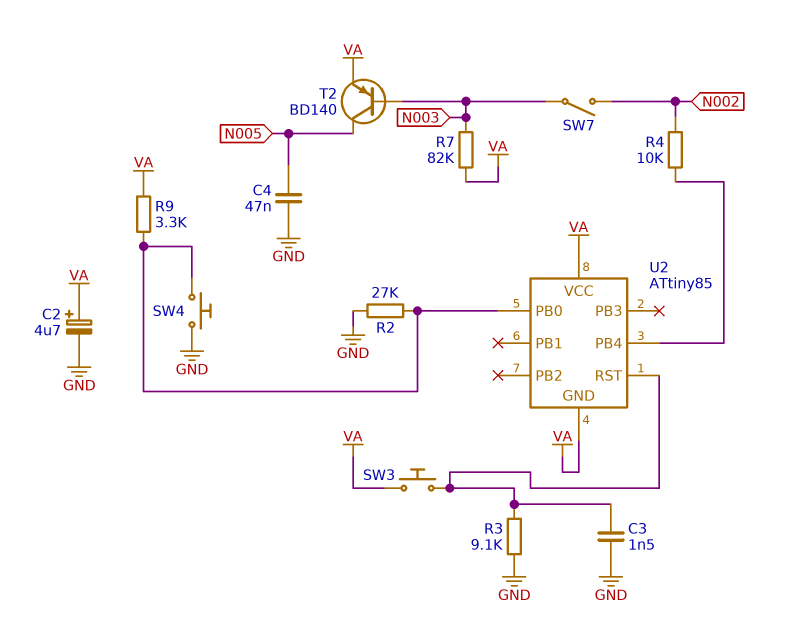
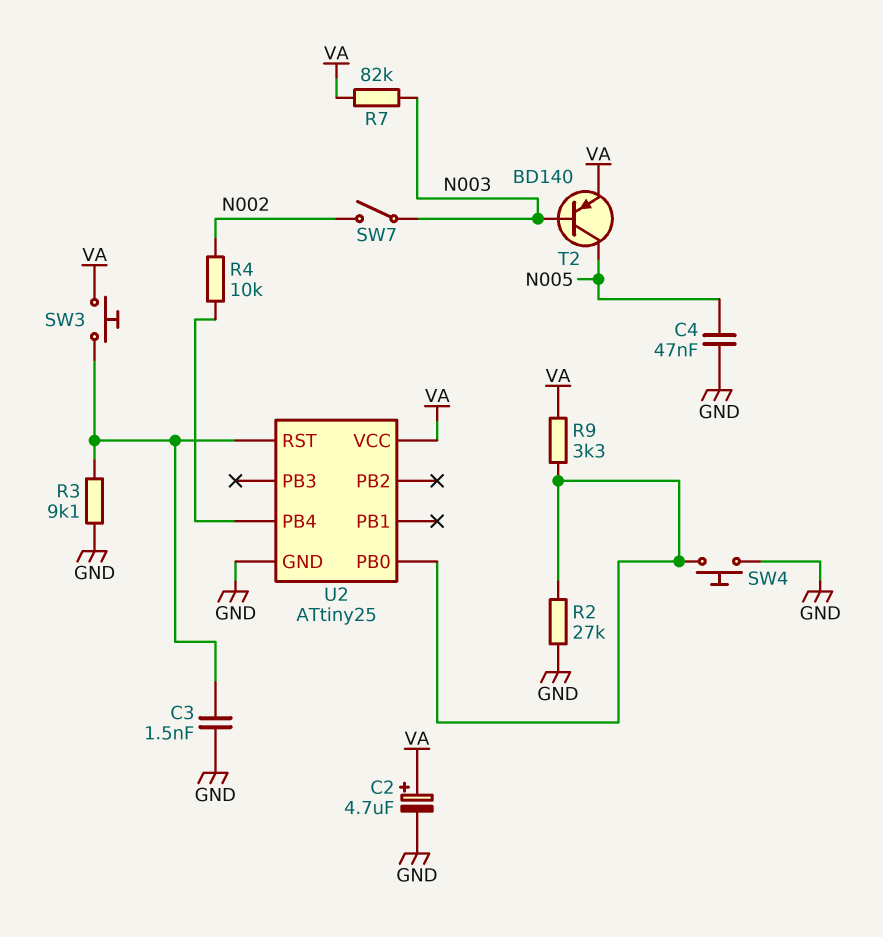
U2: ATtiny85 -> ATtiny25
U2 pin GND: VA -> GND

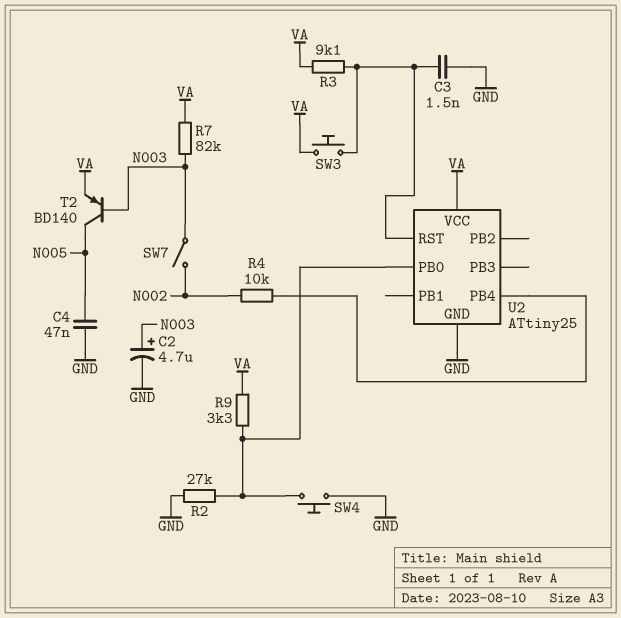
C2: 4.7uF (plus VA, minus GND) -> 4.7uF (plus N003, minus GND)
R3: 9.1k (GND, U2/RST) -> 9.1k (U2/RST, VA)

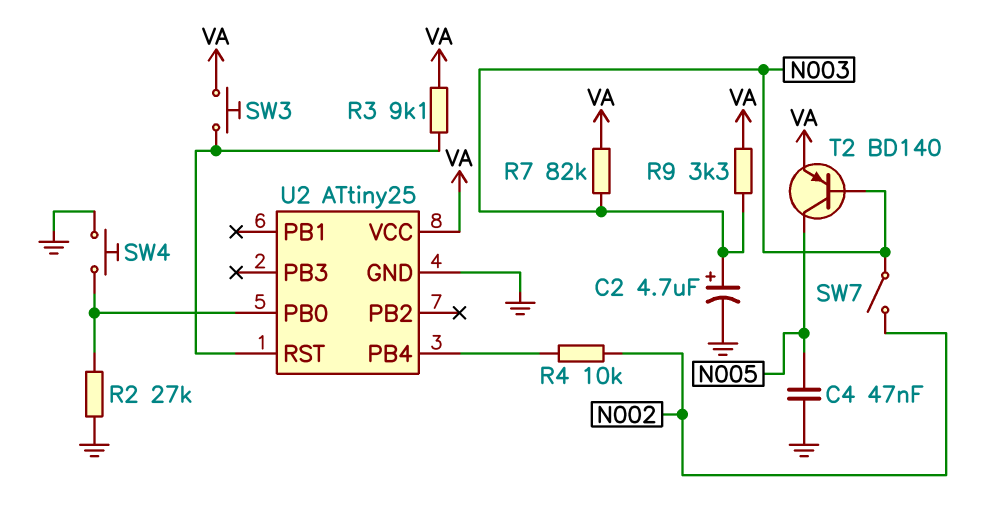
C3: 1.5nF (GND, U2/RST) -> none
R9: 3.3k (U2/PB0, VA) -> 3.3k (N003, VA)

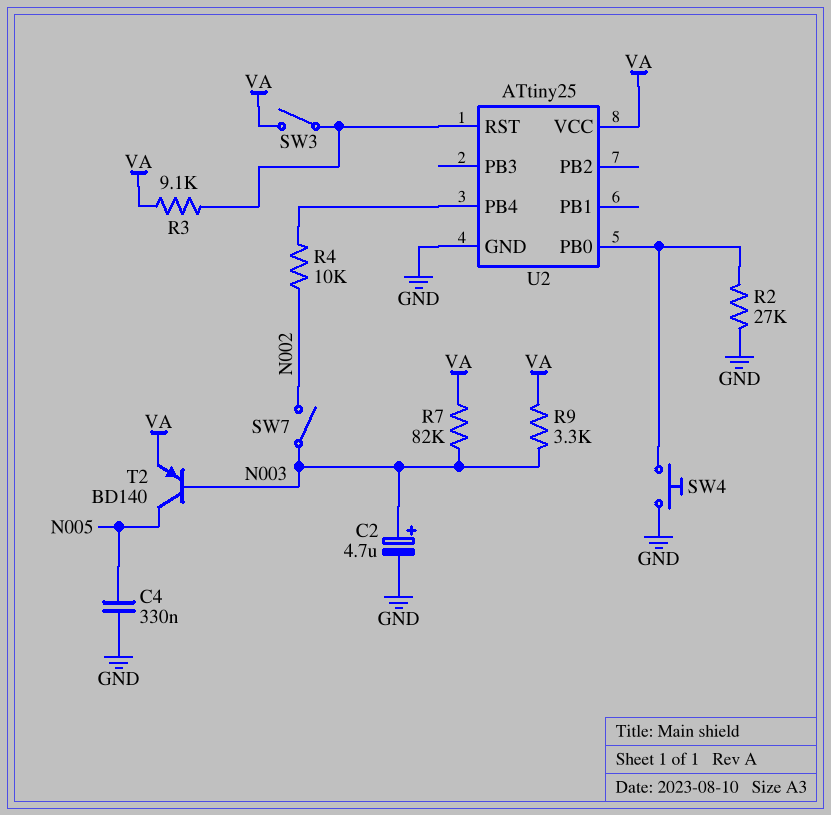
C4: 47nF (GND, N005) -> 330nF (GND, N005)
SW3: button (U2/RST, VA) -> switch (U2/RST, VA)

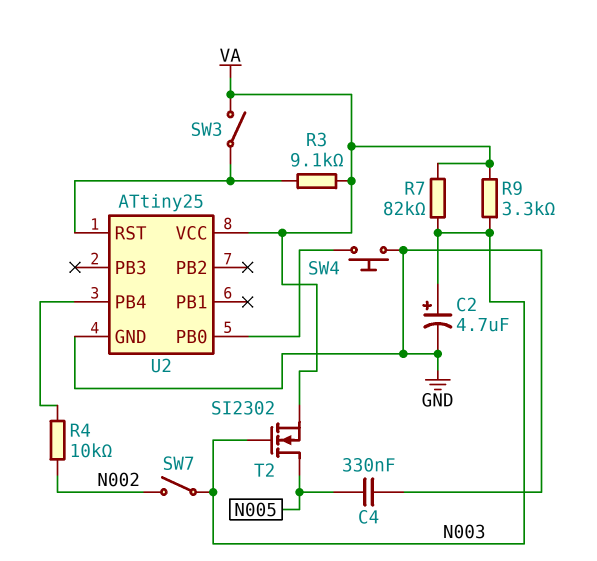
R2: 27k (GND, U2/PB0) -> none
T2: PNP BD140 (B N003, C N005, E VA) -> NMOS SI2302 (G N003, D N005, S VA)

